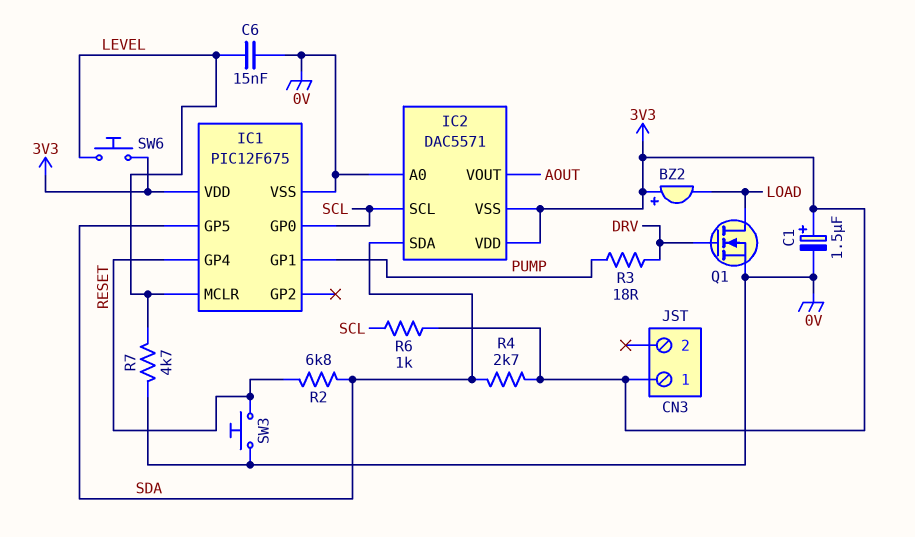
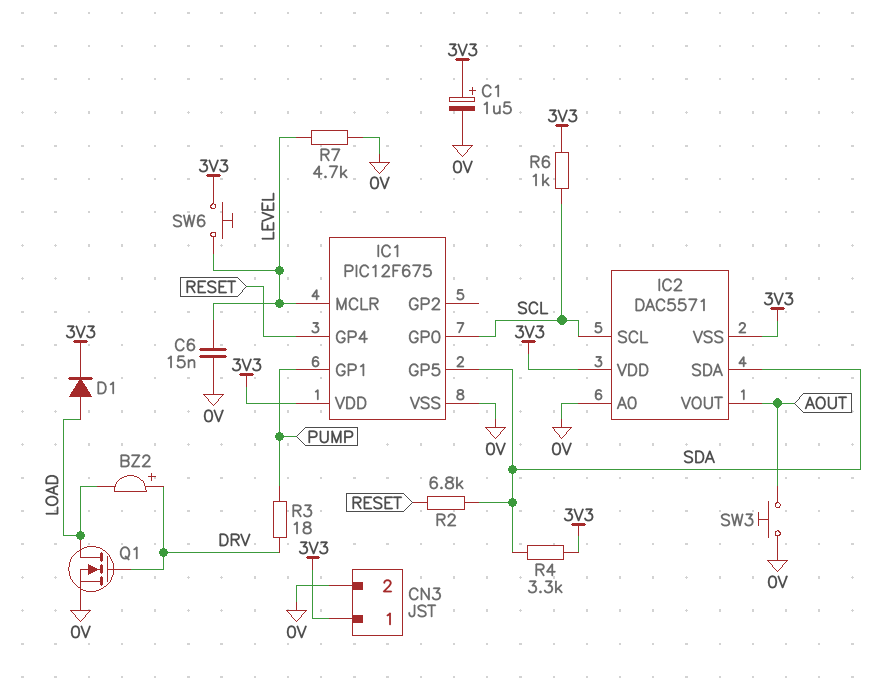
BZ2: buzzer (plus 3V3, minus LOAD) -> buzzer (plus DRV, minus LOAD)
CN3 pin 2: none -> 0V
D1: none -> diode (A LOAD, K 3V3)
R4: 2.7k (3V3, SDA) -> 3.3k (3V3, SDA)
SW3: button (0V, RESET) -> button (0V, AOUT)

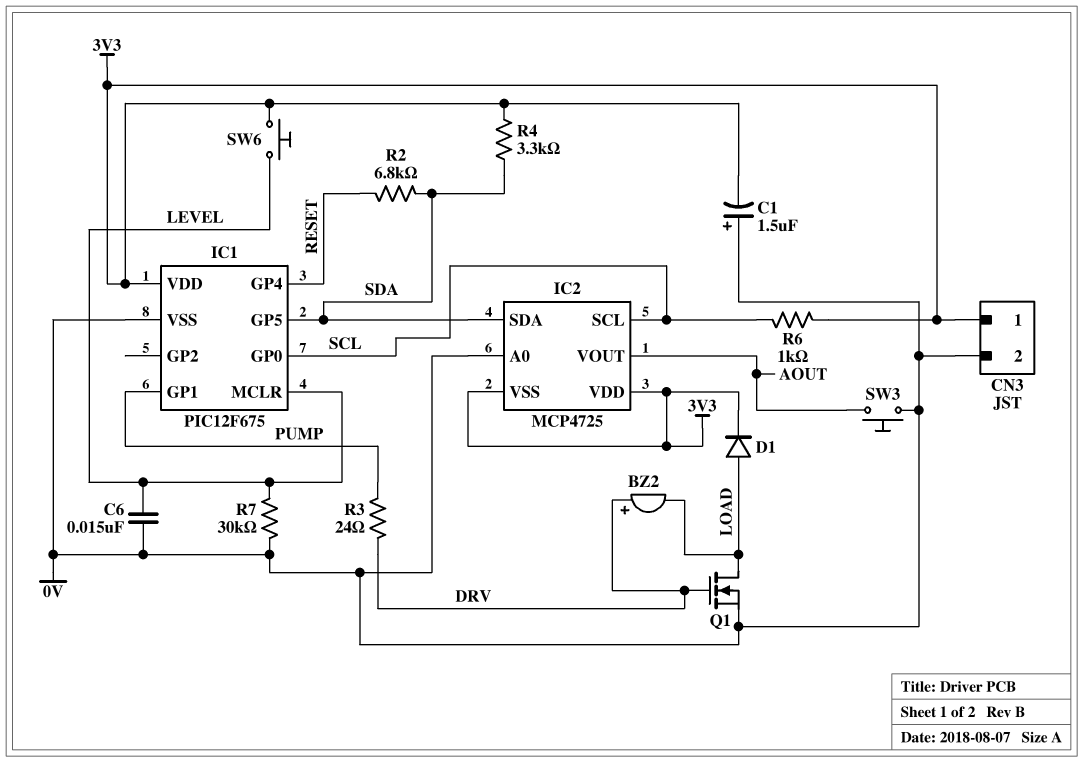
C1: 1.5uF (plus 3V3, minus 0V) -> 1.5uF (plus 0V, minus 3V3)
IC2: DAC5571 -> MCP4725
R3: 18 (DRV, PUMP) -> 24 (DRV, PUMP)
R7: 4.7k (0V, LEVEL) -> 30k (0V, LEVEL)

